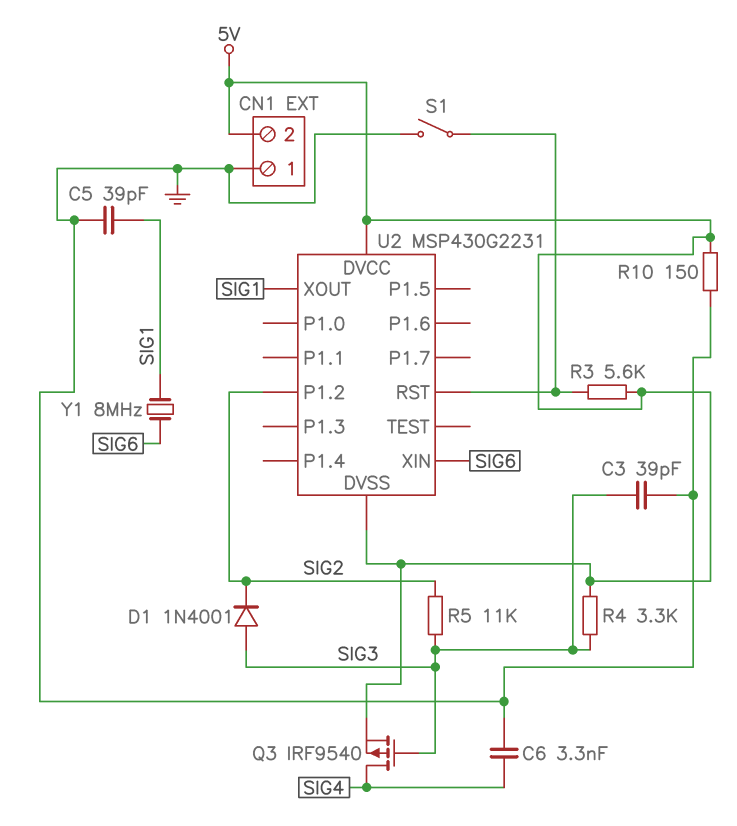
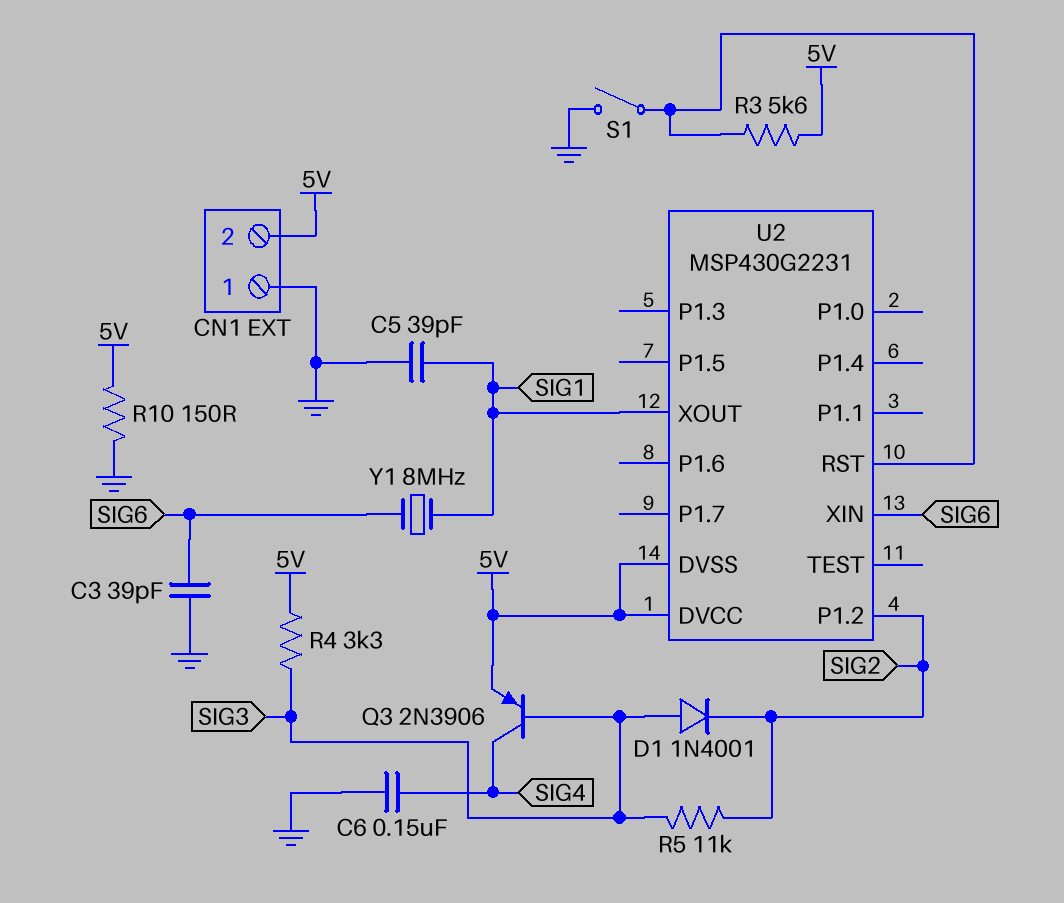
C3: 39pF (GND, SIG3) -> 39pF (GND, SIG6)
C6: 3.3nF (GND, SIG4) -> 150nF (GND, SIG4)
Q3: PMOS IRF9540 (G SIG3, D SIG4, S 5V) -> PNP 2N3906 (B SIG3, C SIG4, E 5V)

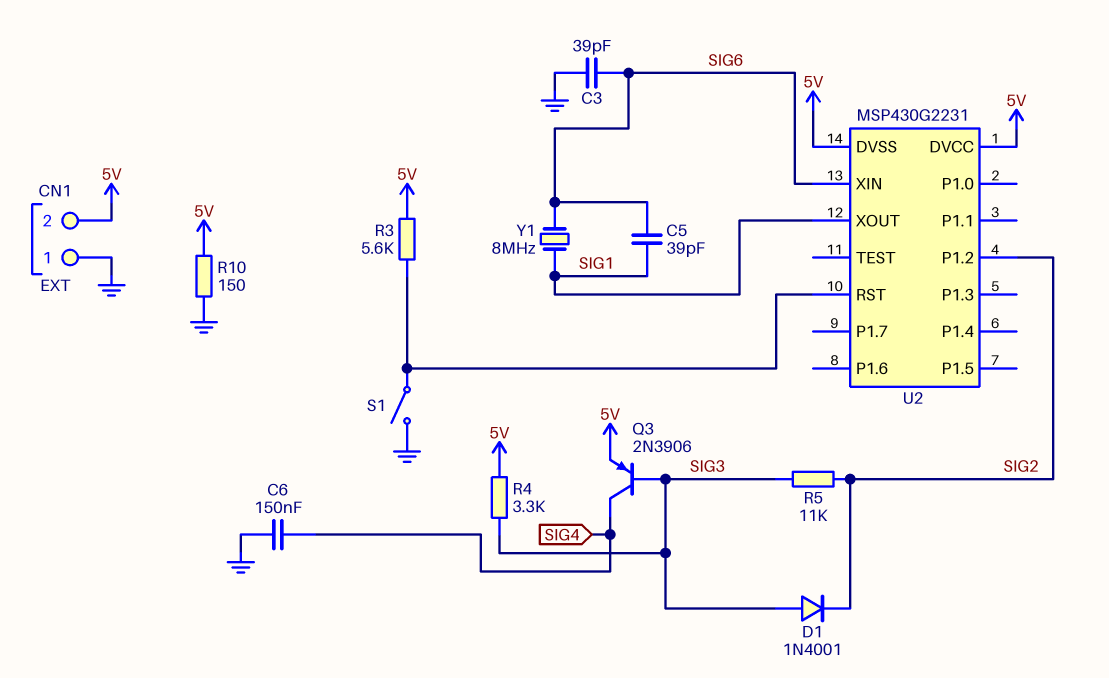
C5: 39pF (GND, SIG1) -> 39pF (SIG1, SIG6)

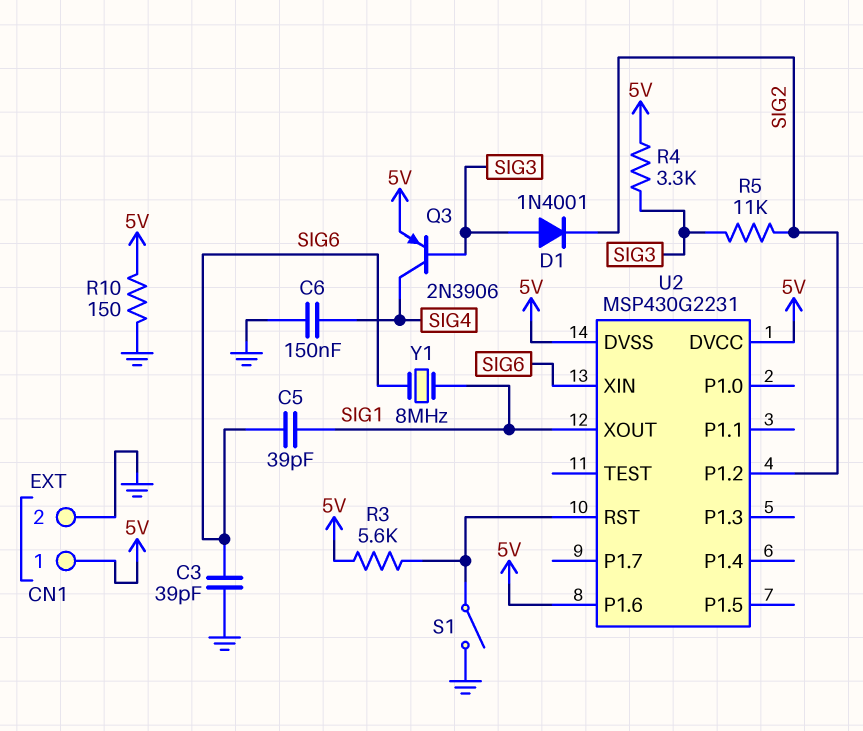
CN1 pin 1: GND -> 5V
CN1 pin 2: 5V -> GND
U2 pin P1.6: none -> 5V

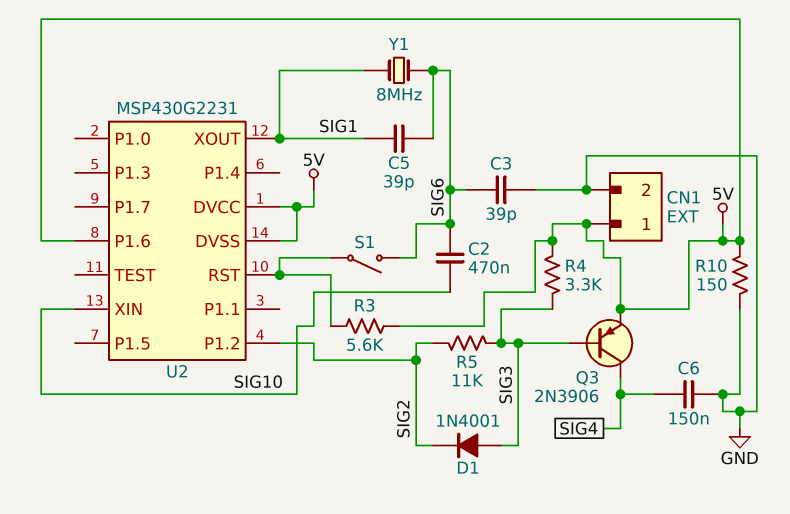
C2: none -> 470nF (SIG6, SIG10)
S1: switch (GND, U2/RST) -> switch (SIG6, U2/RST)
U2 pin XIN: SIG6 -> SIG10

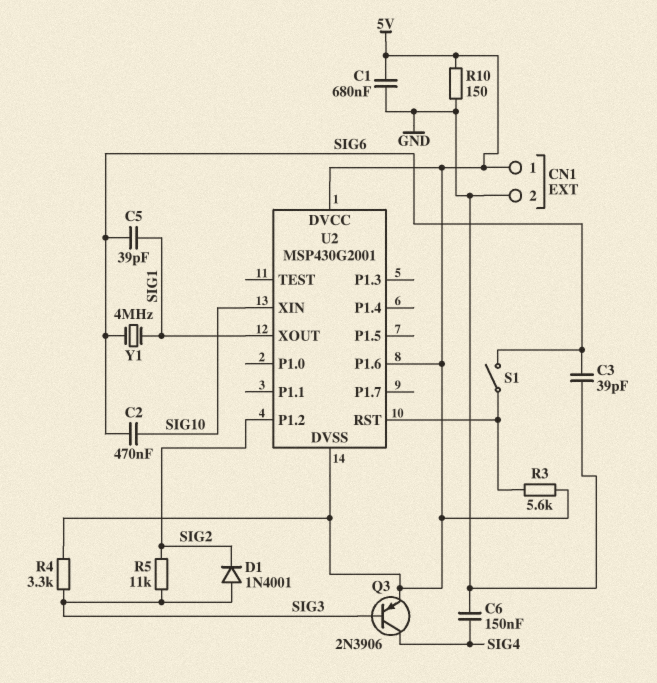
C1: none -> 680nF (5V, GND)
U2: MSP430G2231 -> MSP430G2001
Y1: 8MHz (SIG1, SIG6) -> 4MHz (SIG1, SIG6)

